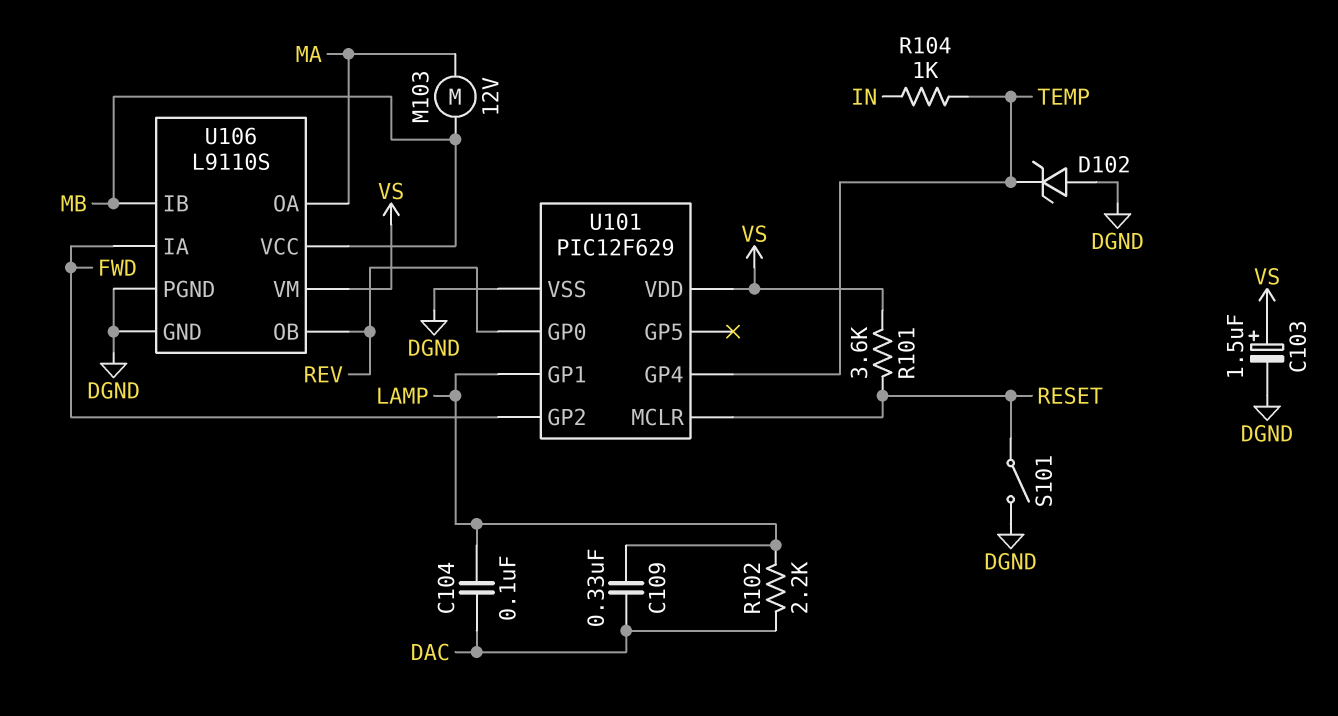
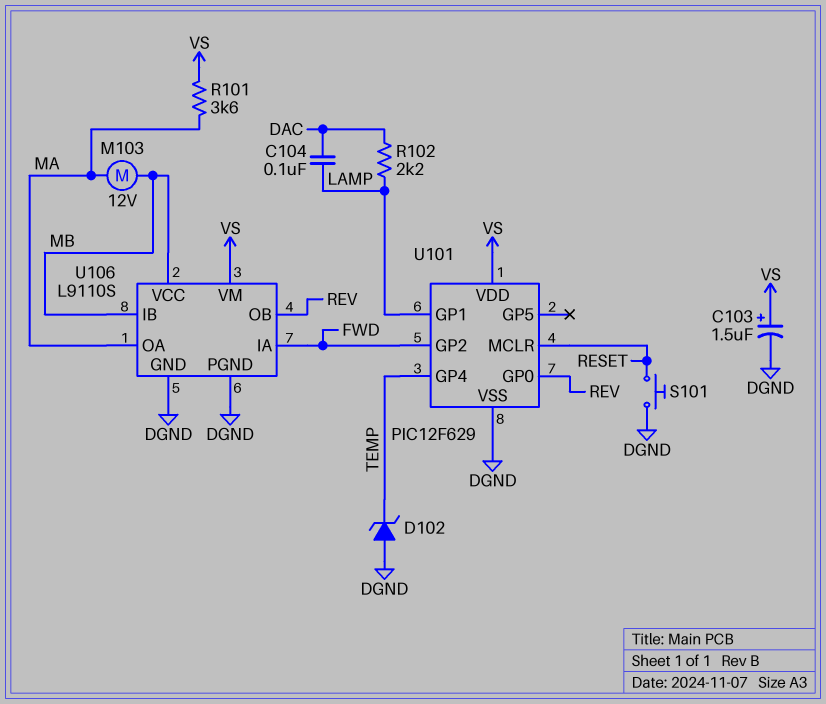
C109: 330nF (DAC, LAMP) -> none
R101: 3.6k (RESET, VS) -> 3.6k (MA, VS)
R104: 1k (IN, TEMP) -> none
S101: switch (DGND, RESET) -> button (DGND, RESET)

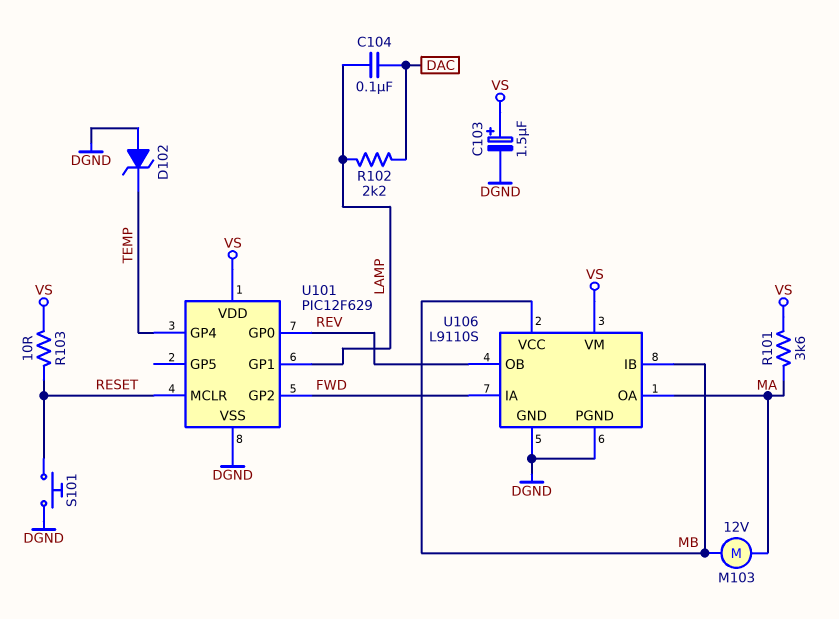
R103: none -> 10 (RESET, VS)

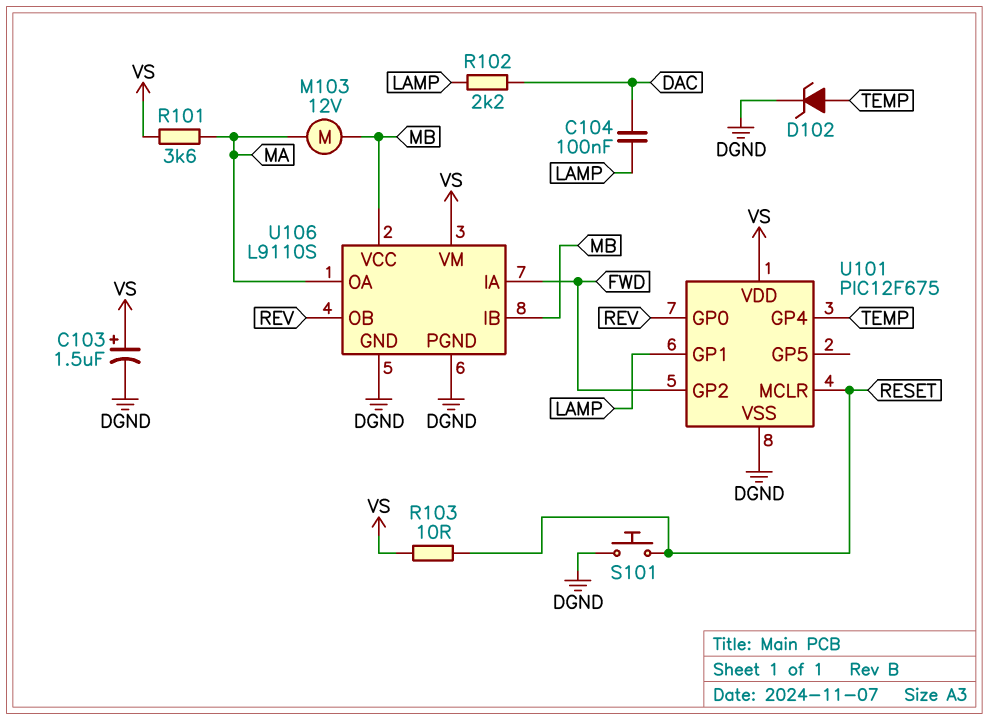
D102: zener (A DGND, K TEMP) -> zener (A TEMP, K DGND)
U101: PIC12F629 -> PIC12F675

